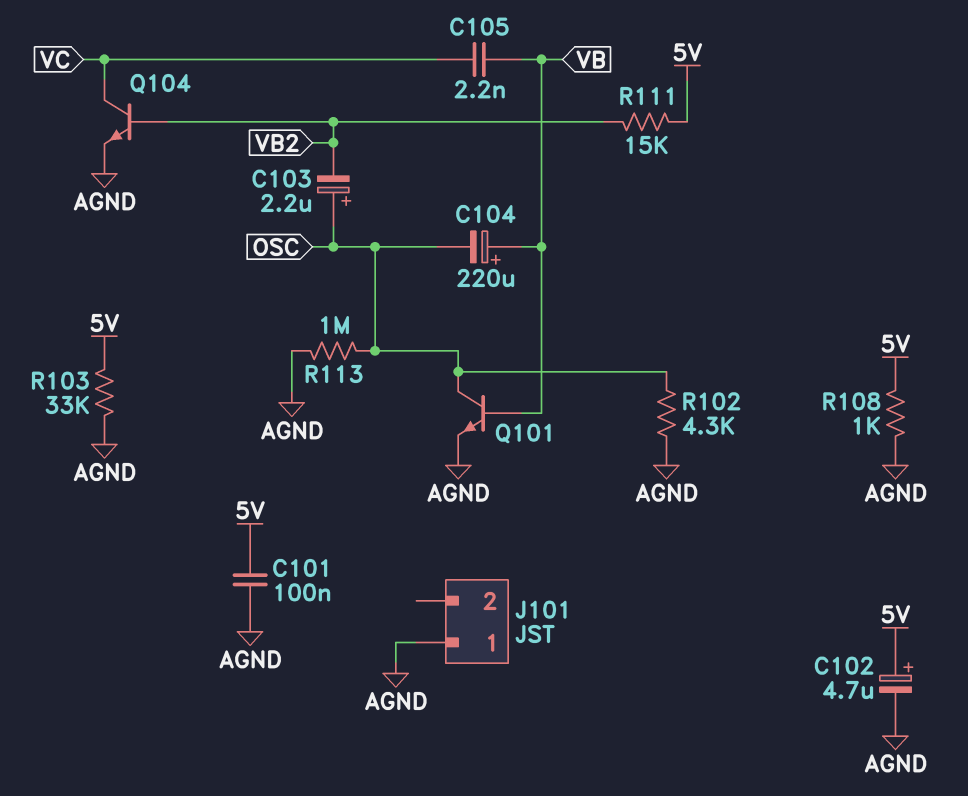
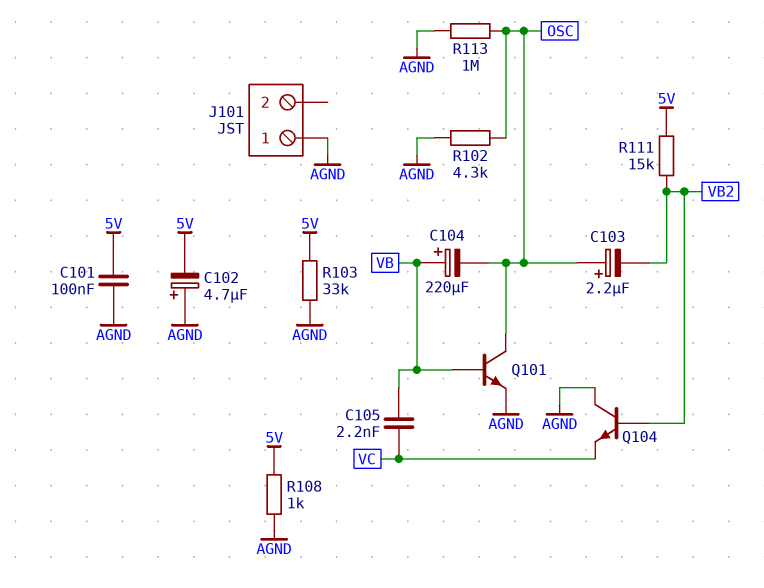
C102: 4.7uF (plus 5V, minus AGND) -> 4.7uF (plus AGND, minus 5V)
Q104: NPN (B VB2, C VC, E AGND) -> NPN (B VB2, C AGND, E VC)

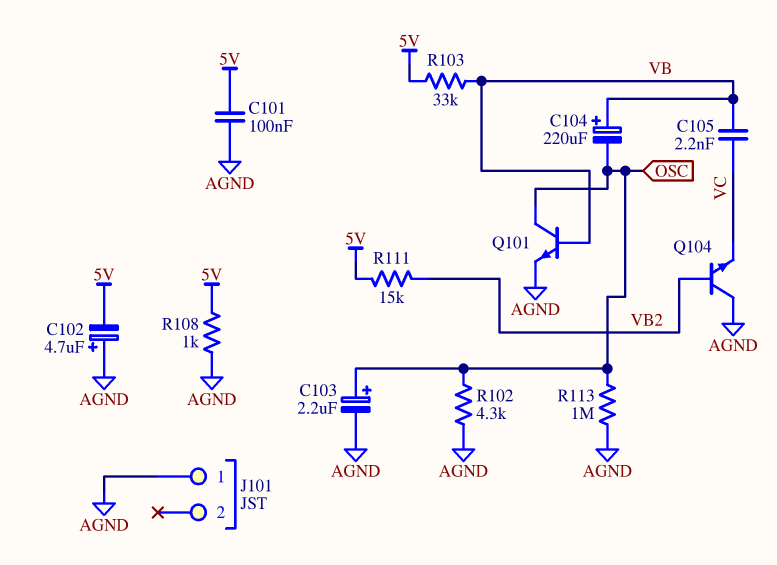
C103: 2.2uF (plus OSC, minus VB2) -> 2.2uF (plus OSC, minus AGND)
R103: 33k (5V, AGND) -> 33k (5V, VB)

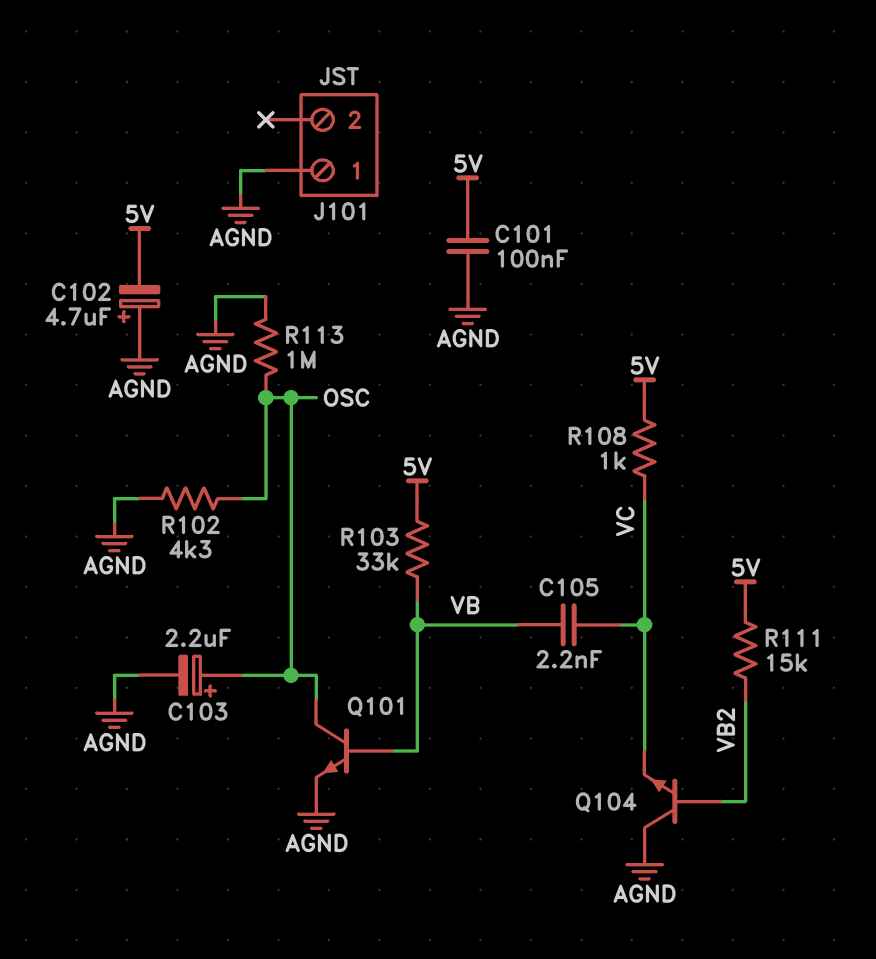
C104: 220uF (plus VB, minus OSC) -> none
R108: 1k (5V, AGND) -> 1k (5V, VC)

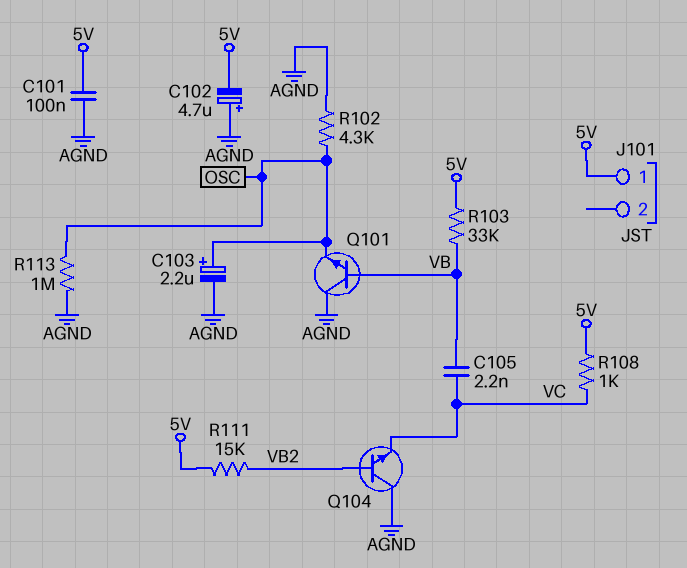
J101 pin 1: AGND -> 5V
Q101: NPN (B VB, C OSC, E AGND) -> NPN (B VB, C AGND, E OSC)

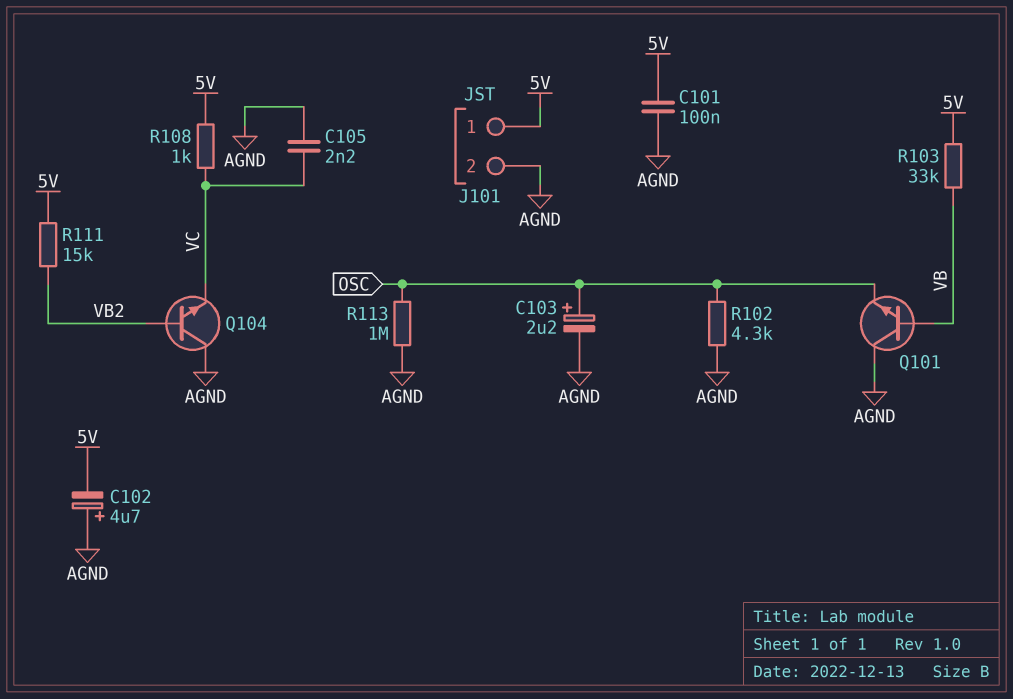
C105: 2.2nF (VB, VC) -> 2.2nF (AGND, VC)
J101 pin 2: none -> AGND

